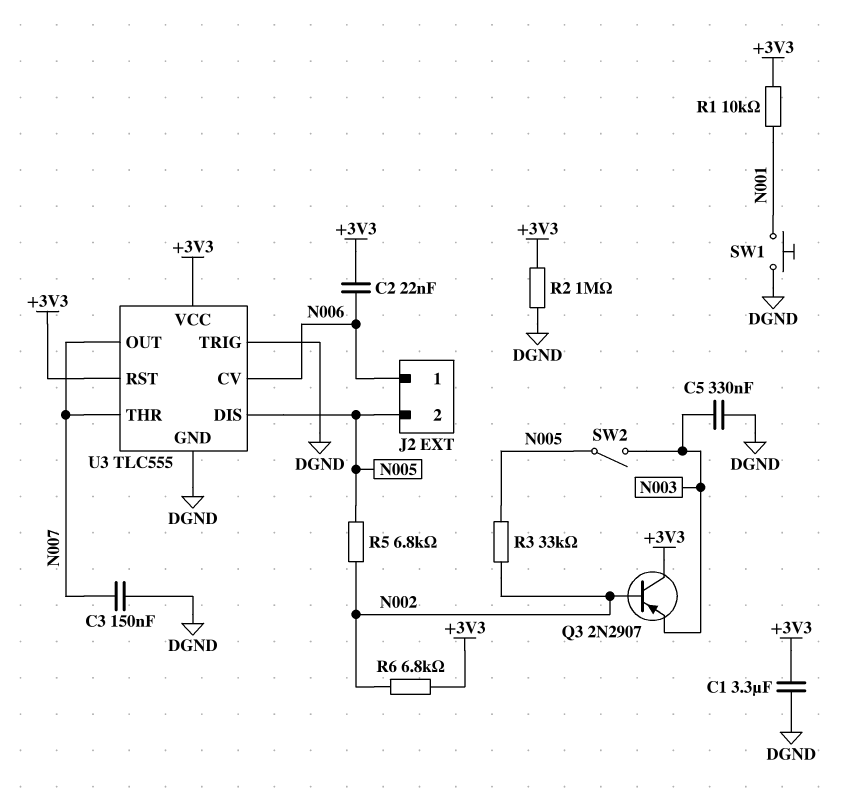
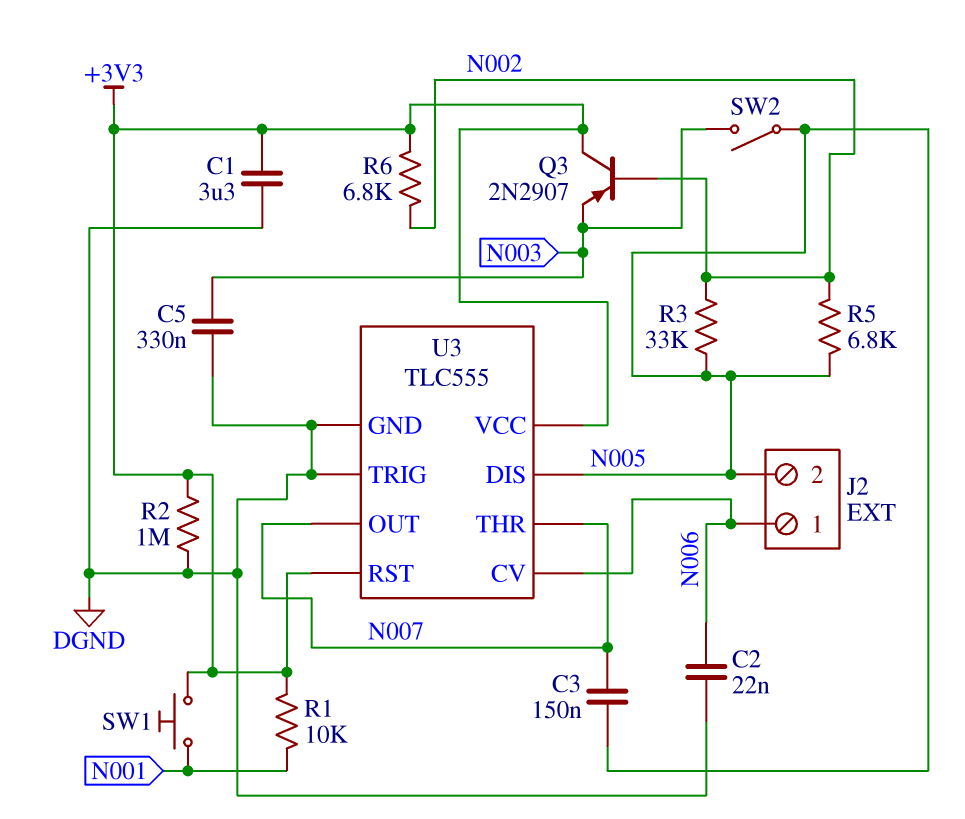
C2: 22nF (+3V3, N006) -> 22nF (DGND, N006)
C3: 150nF (DGND, N007) -> 150nF (N005, N007)
SW1: button (DGND, N001) -> button (+3V3, N001)

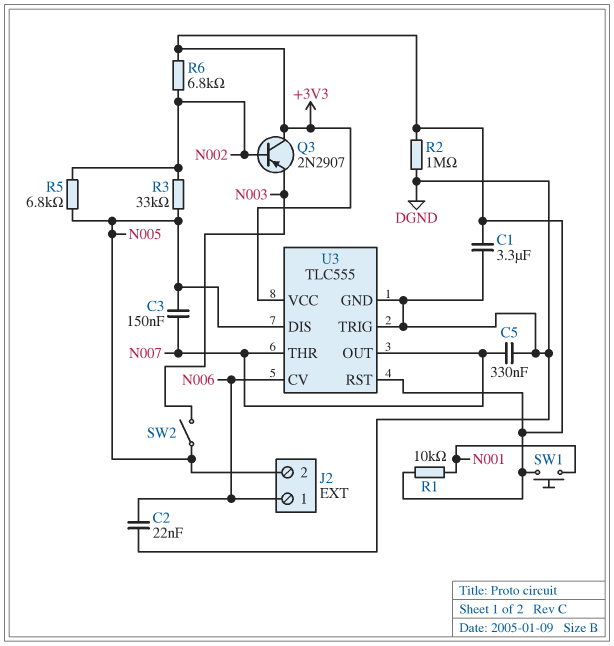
C5: 330nF (DGND, N003) -> 330nF (DGND, N007)

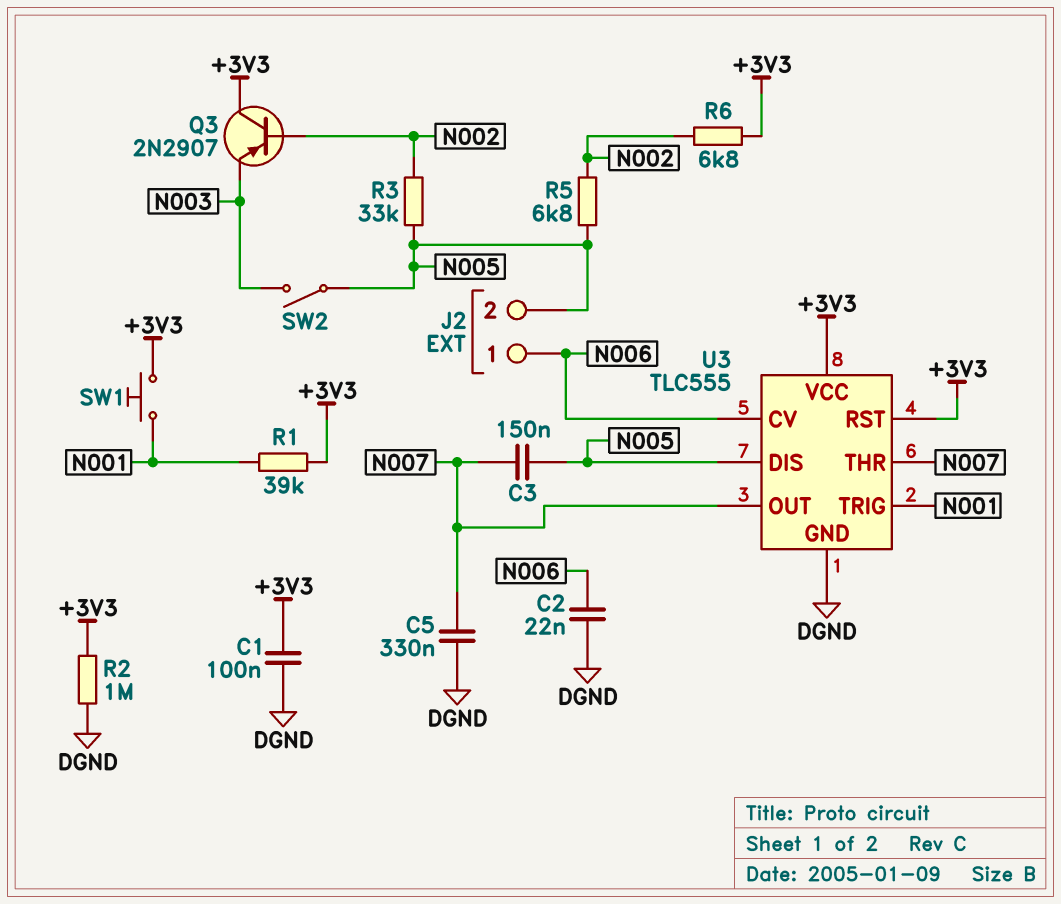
C1: 3.3uF (+3V3, DGND) -> 100nF (+3V3, DGND)
R1: 10k (+3V3, N001) -> 39k (+3V3, N001)
U3 pin TRIG: DGND -> N001

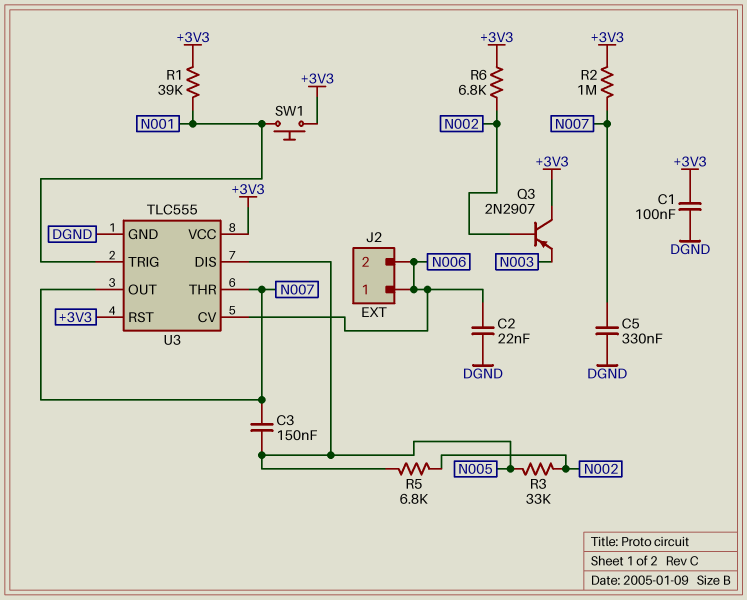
J2 pin 2: N005 -> N006
R2: 1M (+3V3, DGND) -> 1M (+3V3, N007)
SW2: switch (N003, N005) -> none

